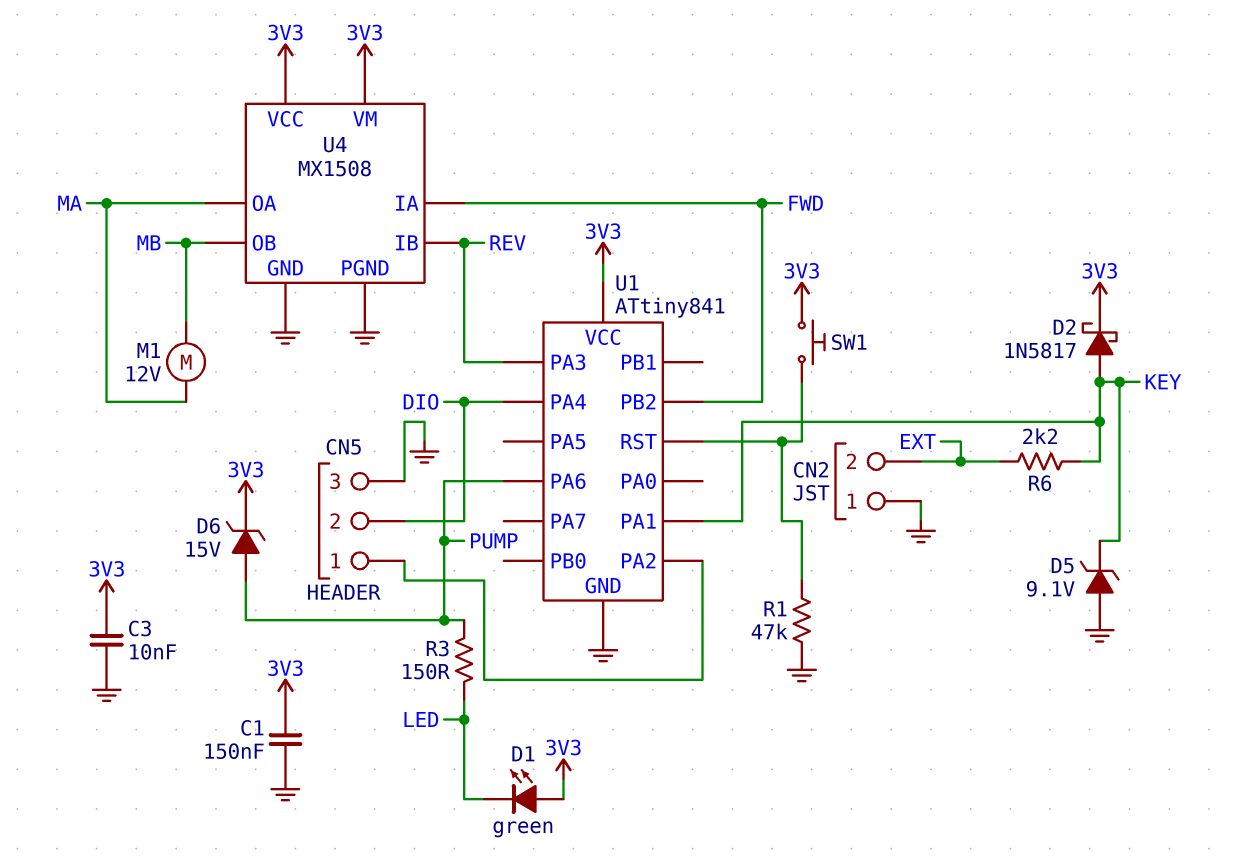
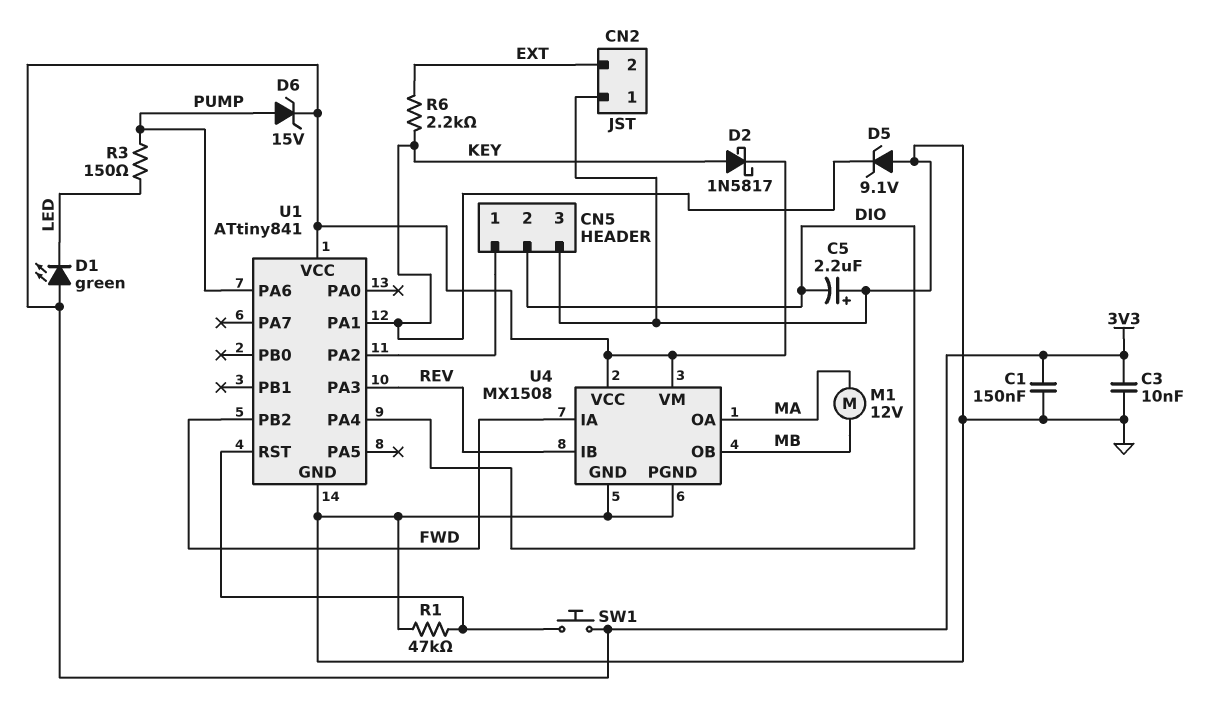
C5: none -> 2.2uF (plus GND, minus DIO)

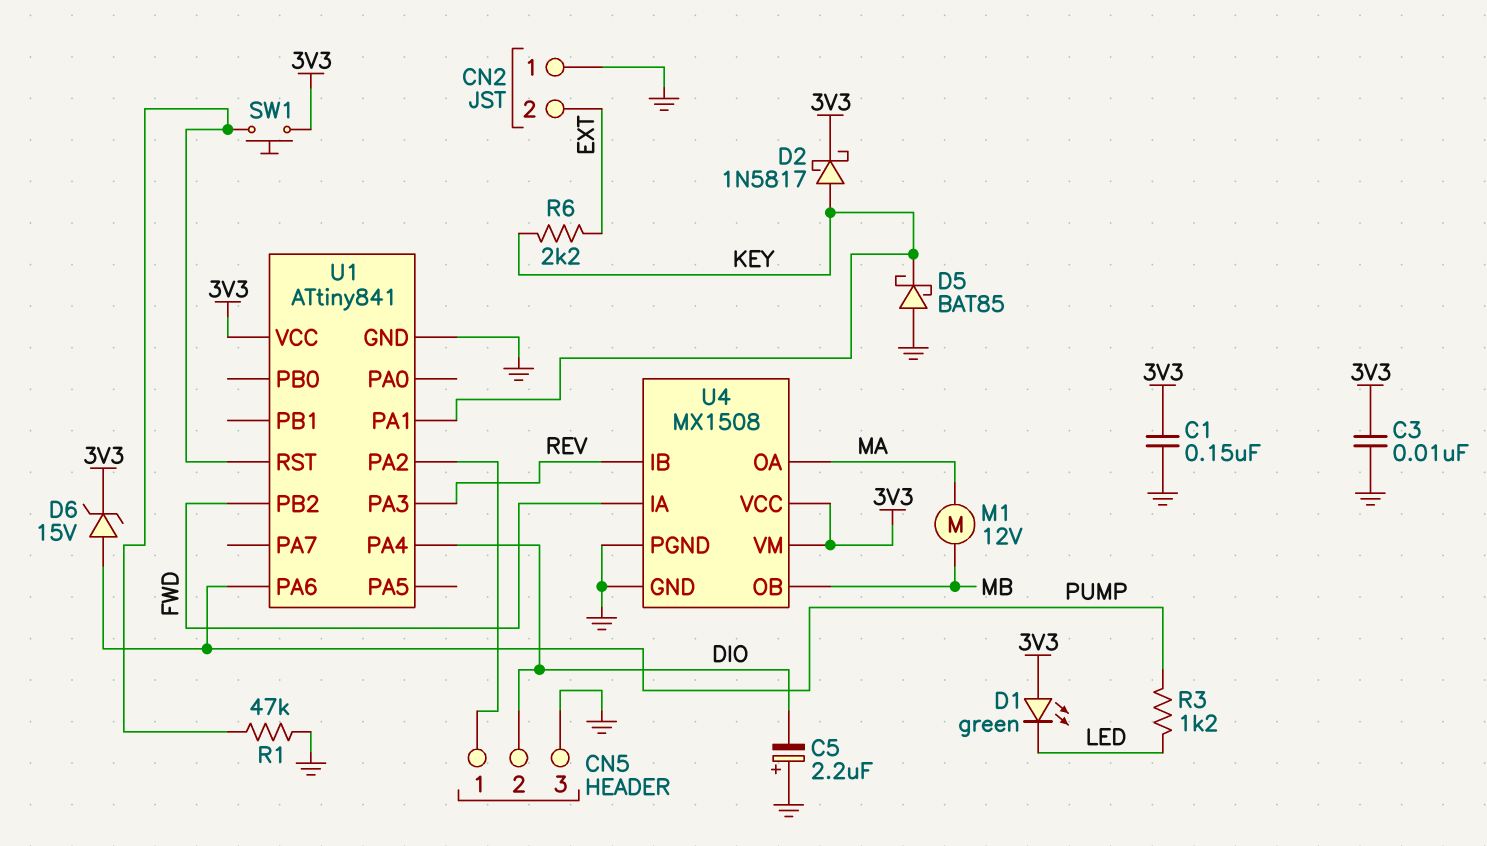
D5: zener 9.1V (A GND, K KEY) -> schottky BAT85 (A GND, K KEY)
R3: 150 (LED, PUMP) -> 1.2k (LED, PUMP)

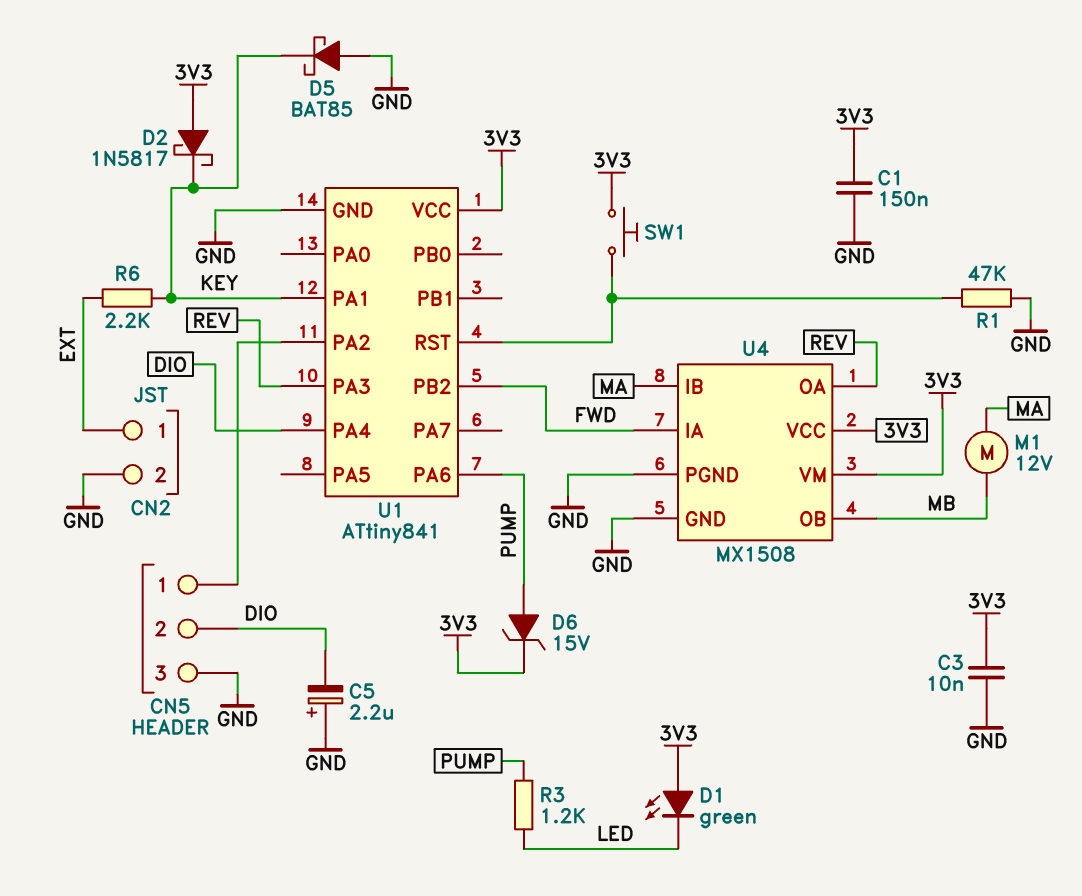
CN2 pin 1: GND -> EXT
CN2 pin 2: EXT -> GND
D2: schottky 1N5817 (A KEY, K 3V3) -> schottky 1N5817 (A 3V3, K KEY)
U4 pin IB: REV -> MA
U4 pin OA: MA -> REV

